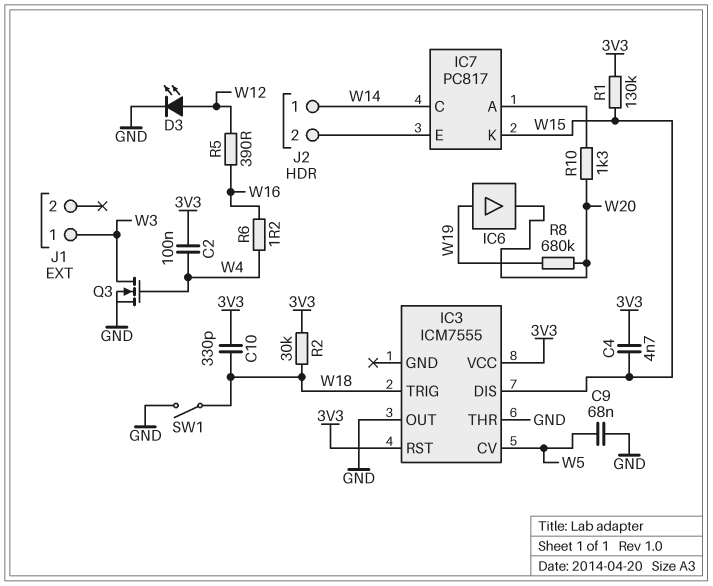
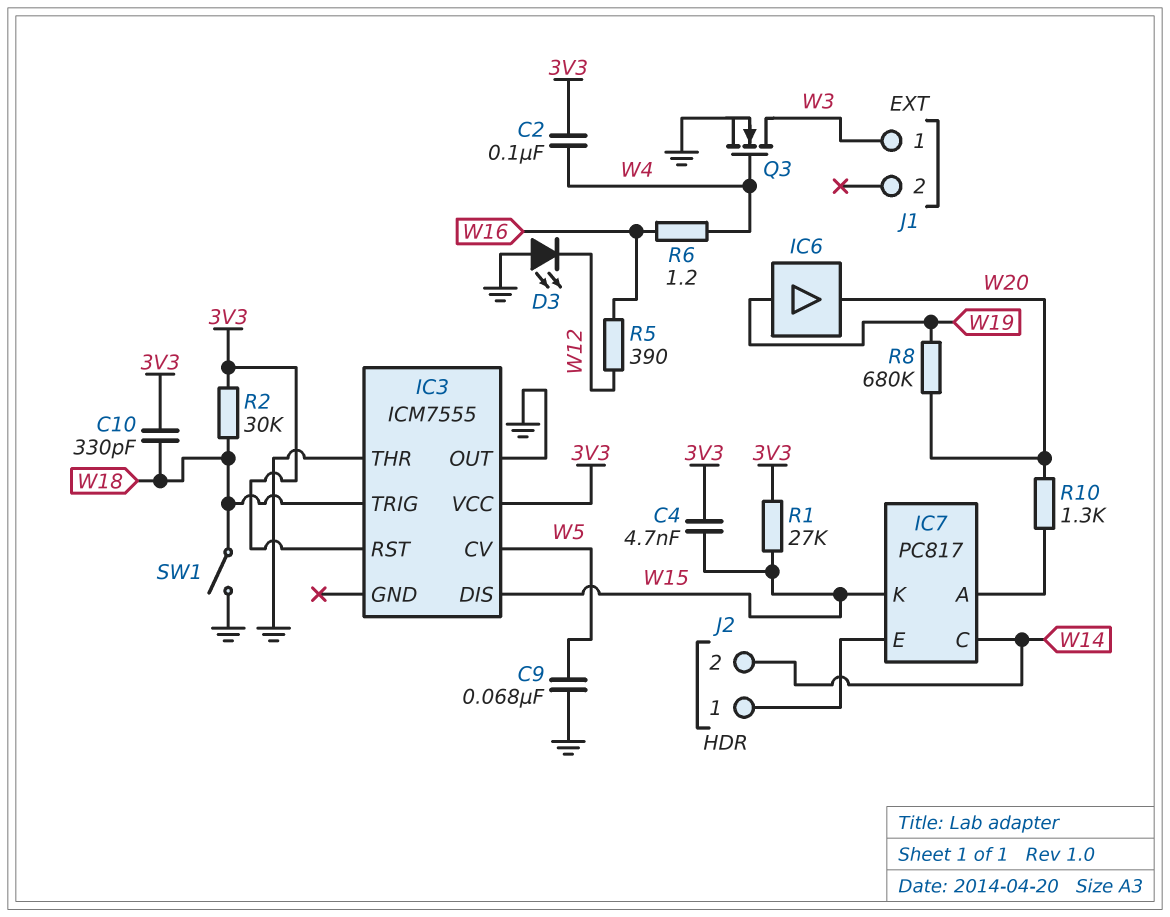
D3: LED (A W12, K GND) -> LED (A GND, K W12)
J2 pin 1: W14 -> IC7/E
J2 pin 2: IC7/E -> W14
R1: 130k (3V3, W15) -> 27k (3V3, W15)

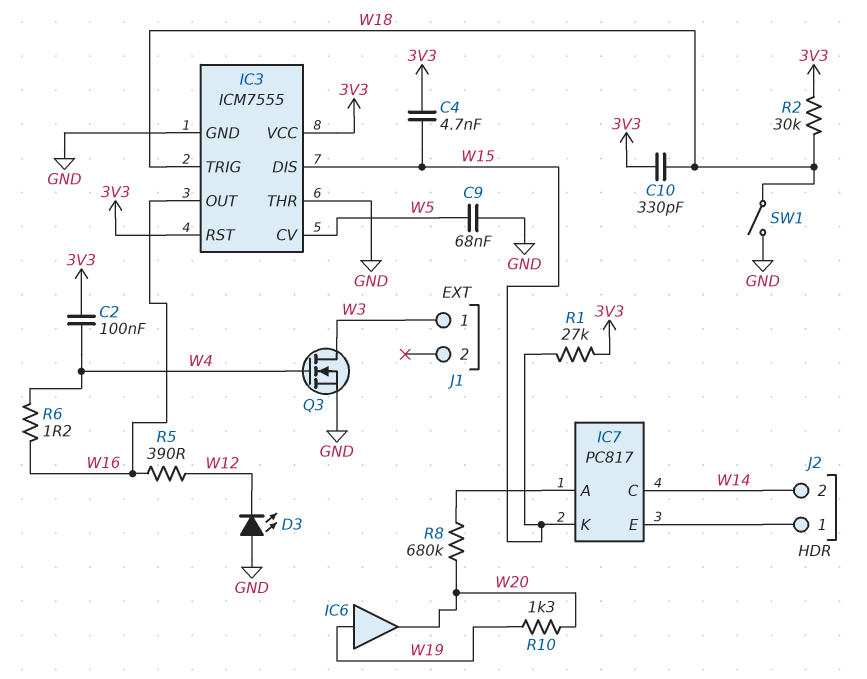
IC3 pin GND: none -> GND
IC3 pin OUT: GND -> W16
R8: 680k (W19, W20) -> 680k (IC7/A, W20)
R10: 1.3k (IC7/A, W20) -> 1.3k (W19, W20)

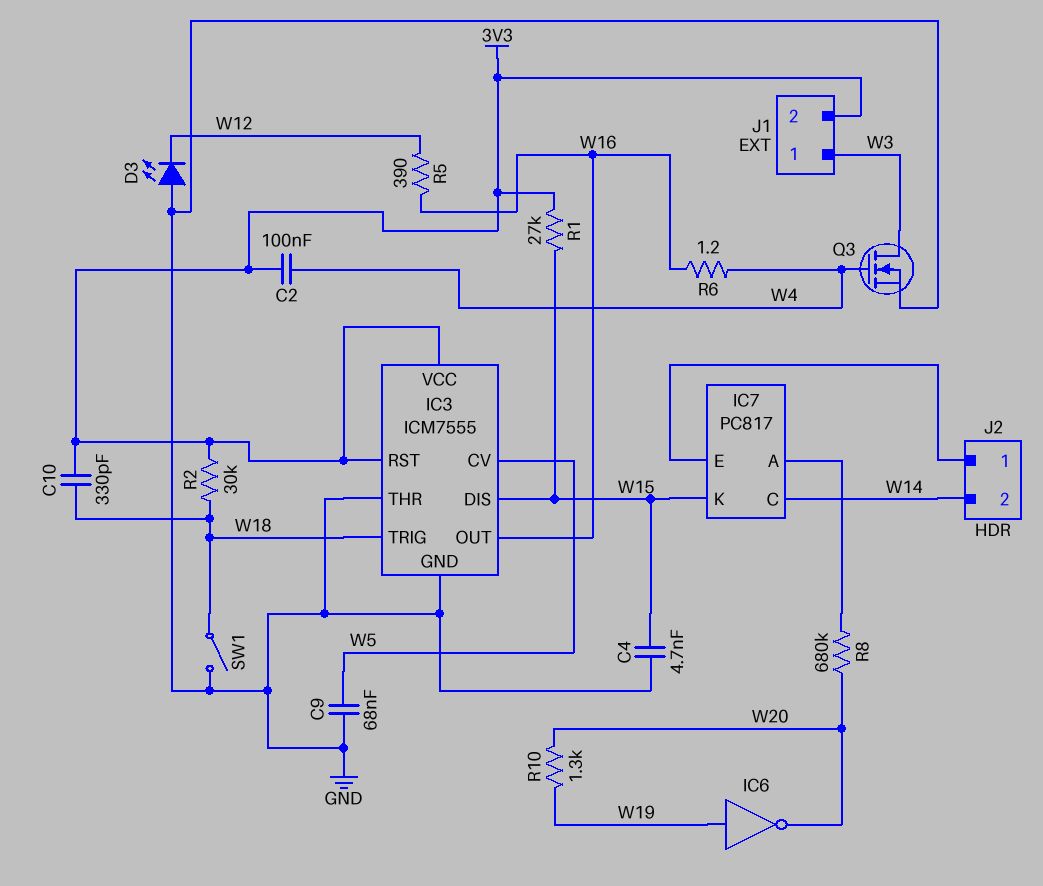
C4: 4.7nF (3V3, W15) -> 4.7nF (GND, W15)
IC6: buffer (in W19, out W20) -> NOT (in W19, out W20)
J1 pin 2: none -> 3V3

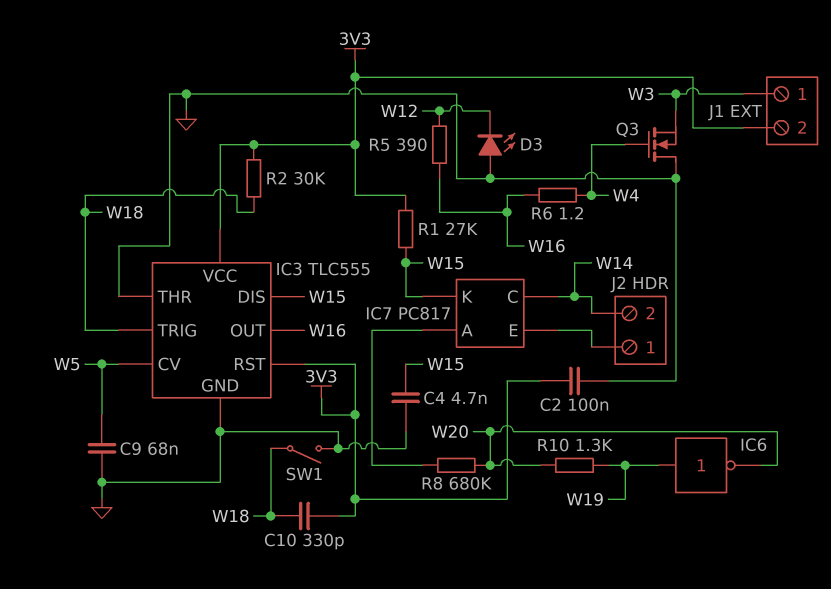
C2: 100nF (3V3, W4) -> 100nF (3V3, GND)
IC3: ICM7555 -> TLC555
Q3: NMOS (G W4, D W3, S GND) -> NMOS (G W4, D GND, S W3)

